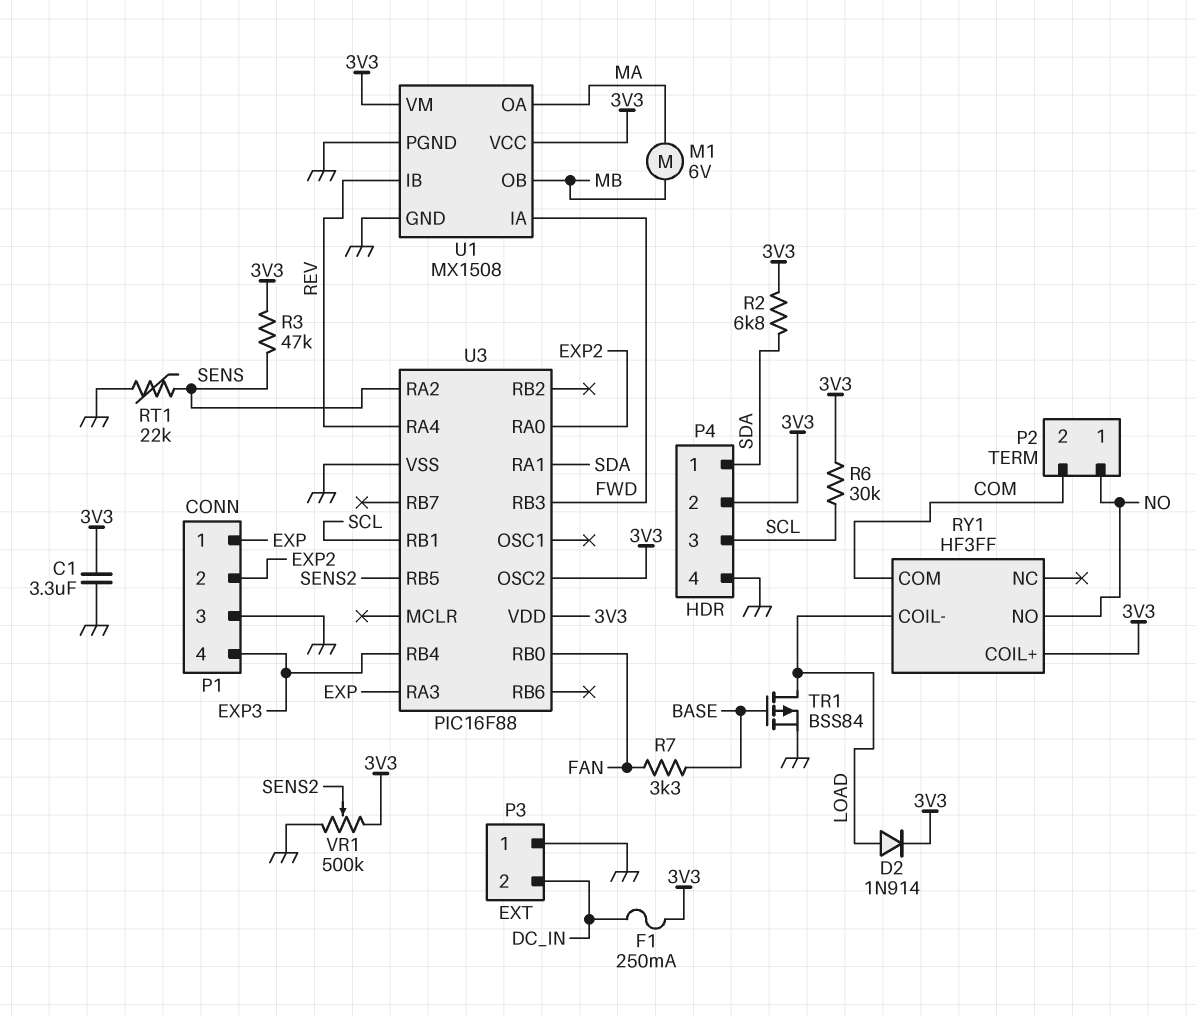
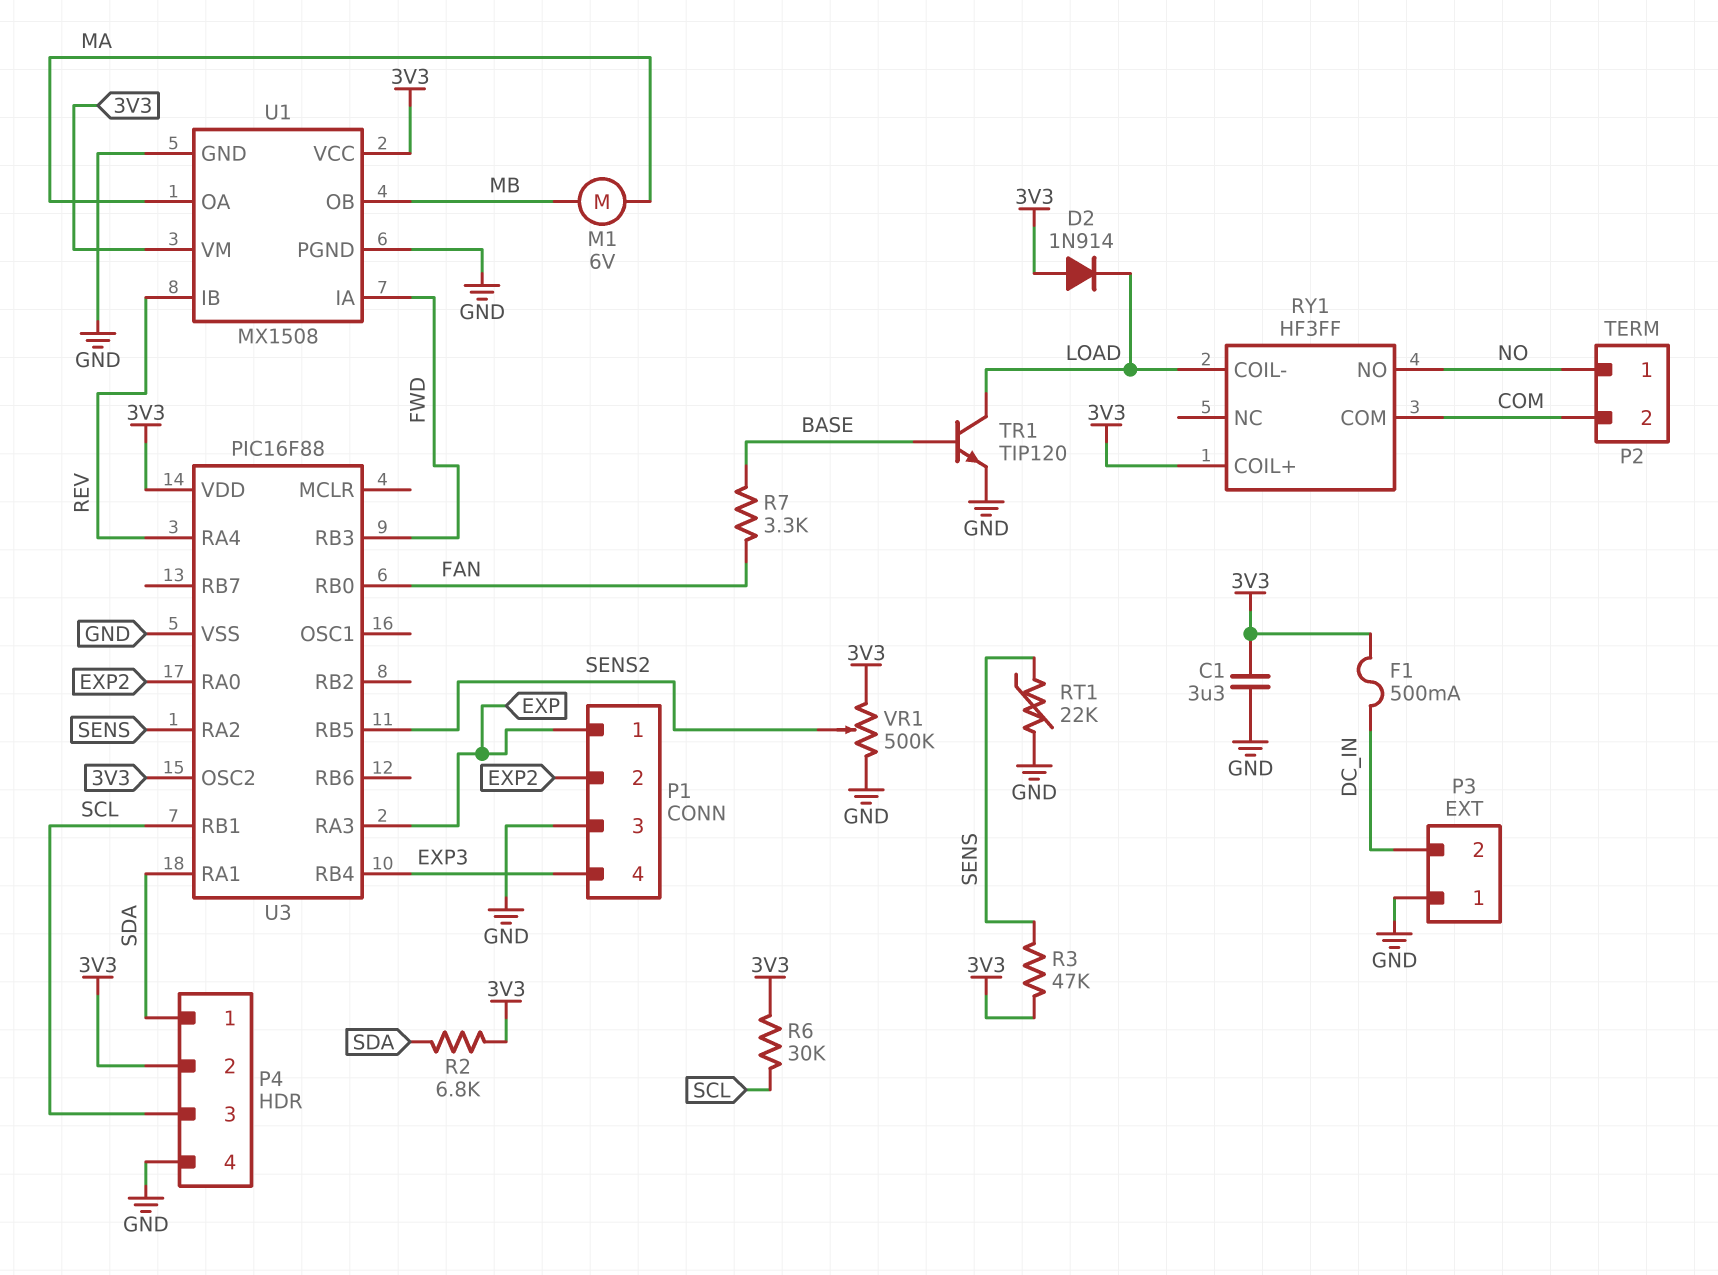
D2: diode 1N914 (A LOAD, K 3V3) -> diode 1N914 (A 3V3, K LOAD)
F1: 250mA (3V3, DC_IN) -> 500mA (3V3, DC_IN)
TR1: PMOS BSS84 (G BASE, D LOAD, S GND) -> NPN TIP120 (B BASE, C LOAD, E GND)

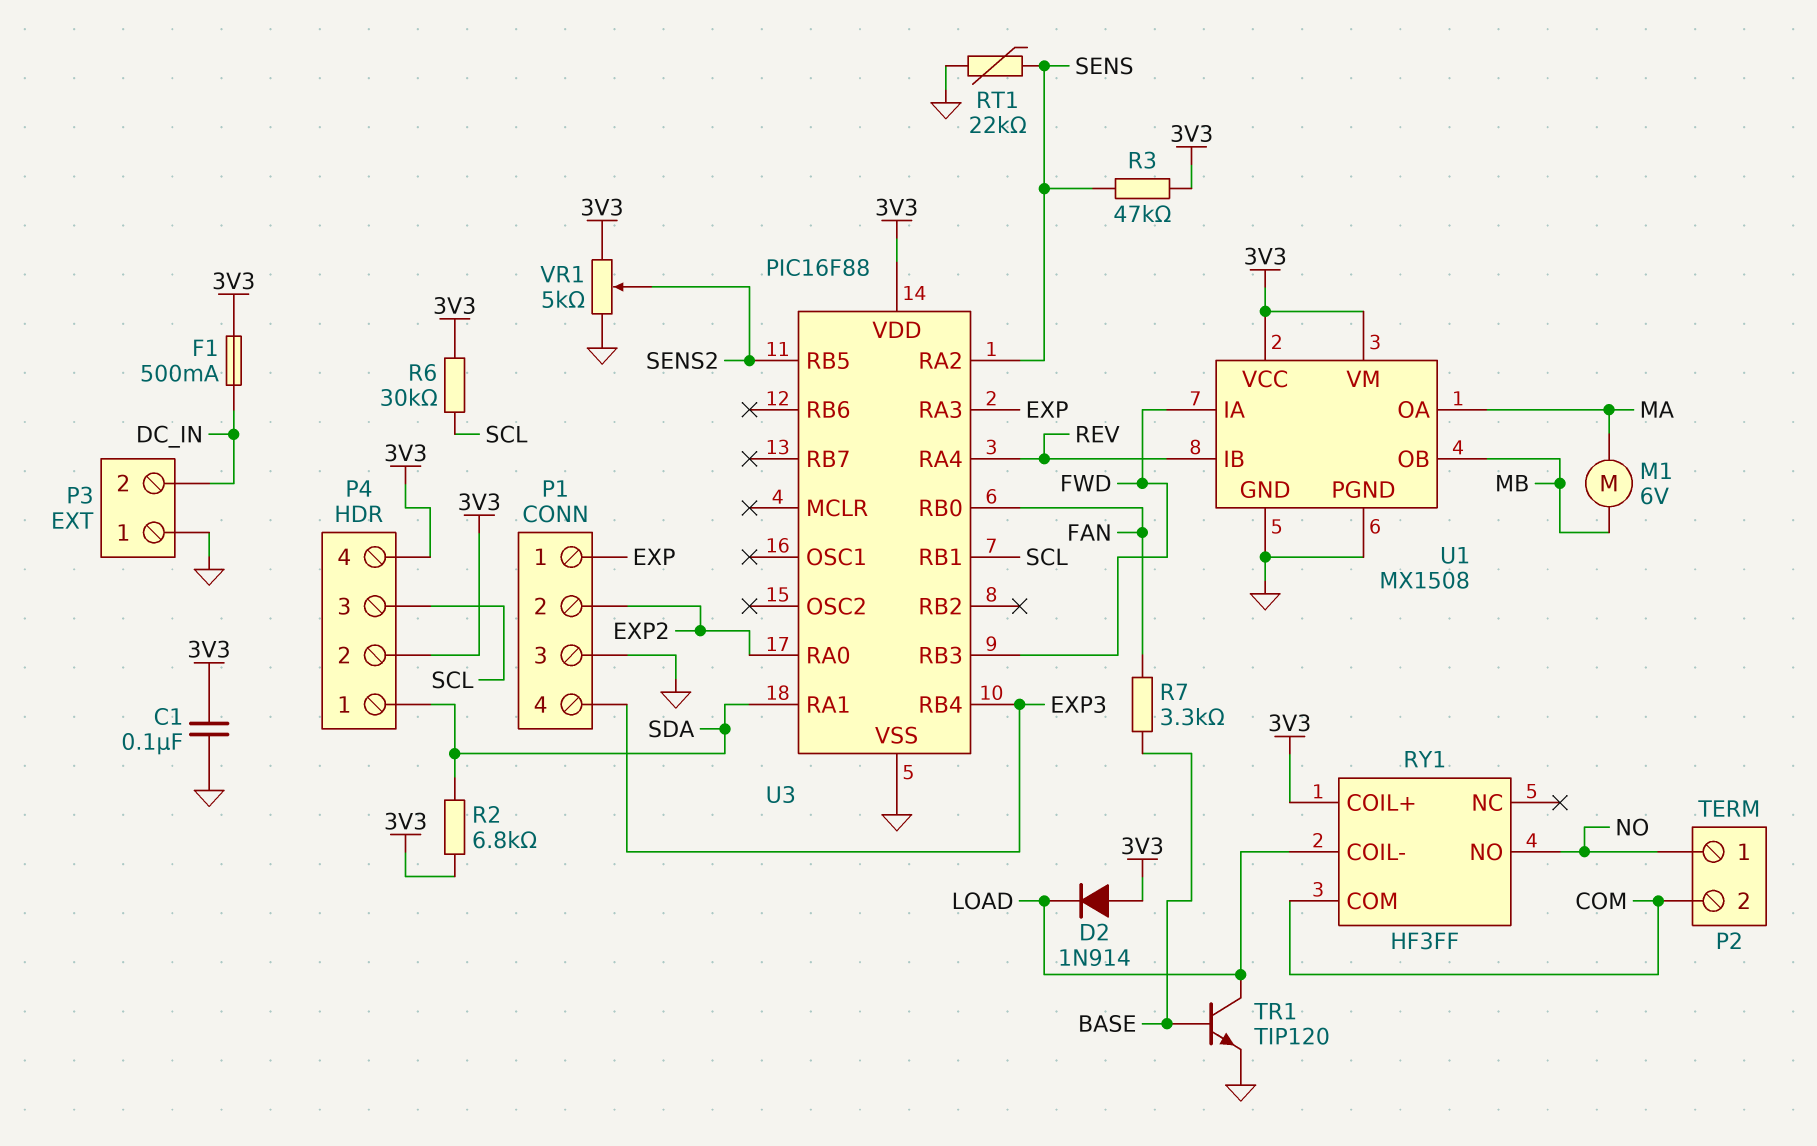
C1: 3.3uF (3V3, GND) -> 100nF (3V3, GND)
P4 pin 4: GND -> 3V3
U3 pin OSC2: 3V3 -> none
VR1: 500k (3V3, GND, wiper SENS2) -> 5k (3V3, GND, wiper SENS2)

